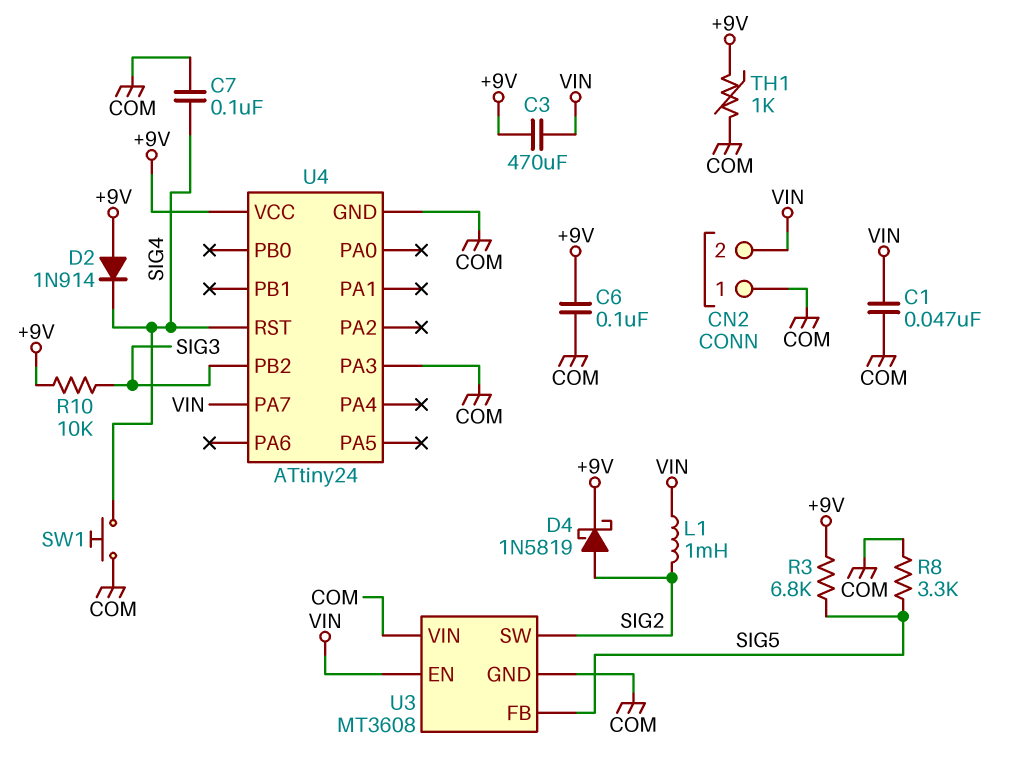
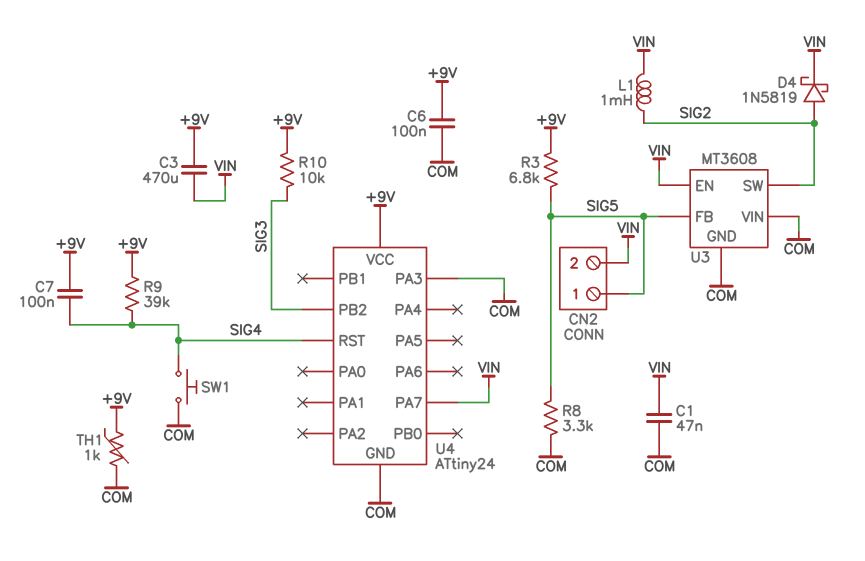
C7: 100nF (COM, SIG4) -> 100nF (+9V, SIG4)
CN2 pin 1: COM -> SIG5
D2: diode 1N914 (A +9V, K SIG4) -> none
D4: schottky 1N5819 (A SIG2, K +9V) -> schottky 1N5819 (A SIG2, K VIN)
R9: none -> 39k (+9V, SIG4)

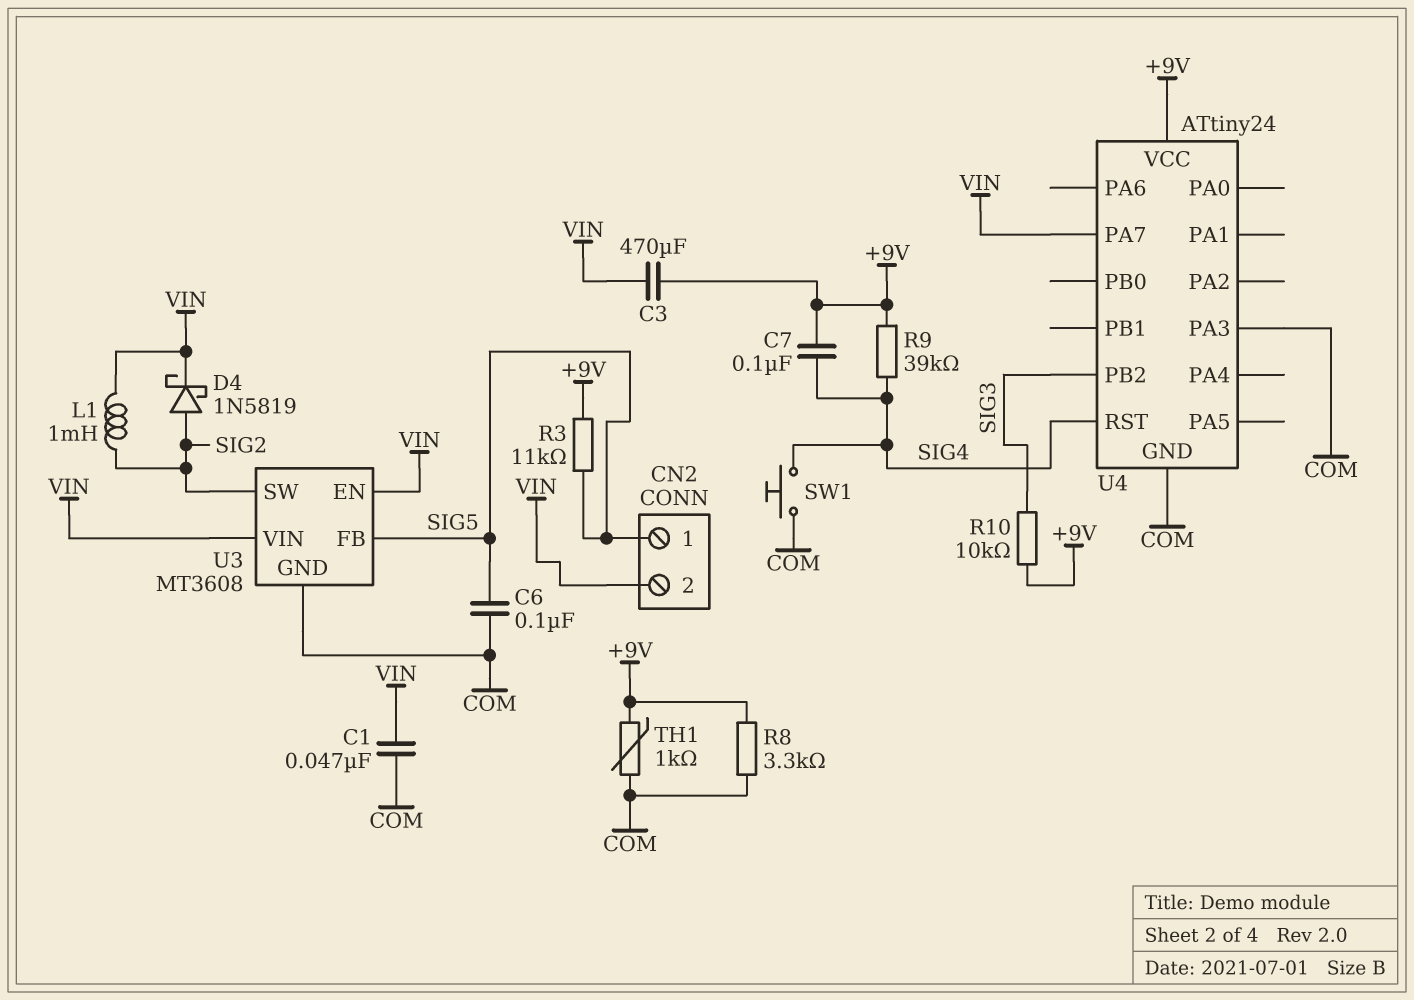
C6: 100nF (+9V, COM) -> 100nF (COM, SIG5)
R3: 6.8k (+9V, SIG5) -> 11k (+9V, SIG5)
R8: 3.3k (COM, SIG5) -> 3.3k (+9V, COM)
U3 pin VIN: COM -> VIN

